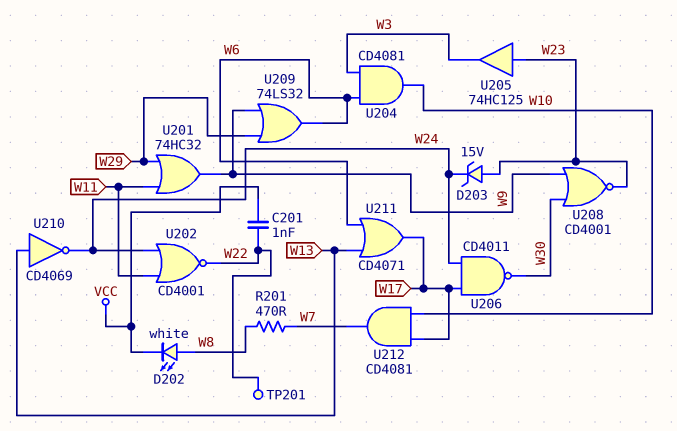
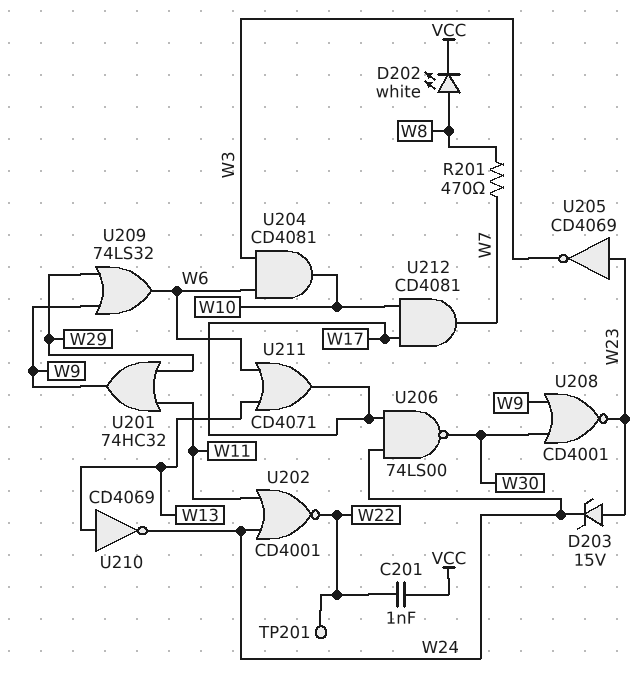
U205: buffer 74HC125 (in W23, out W3) -> NOT CD4069 (in W23, out W3)
U206: NAND CD4011 (in W17, in W24, out W30) -> NAND 74LS00 (in W17, in W24, out W30)

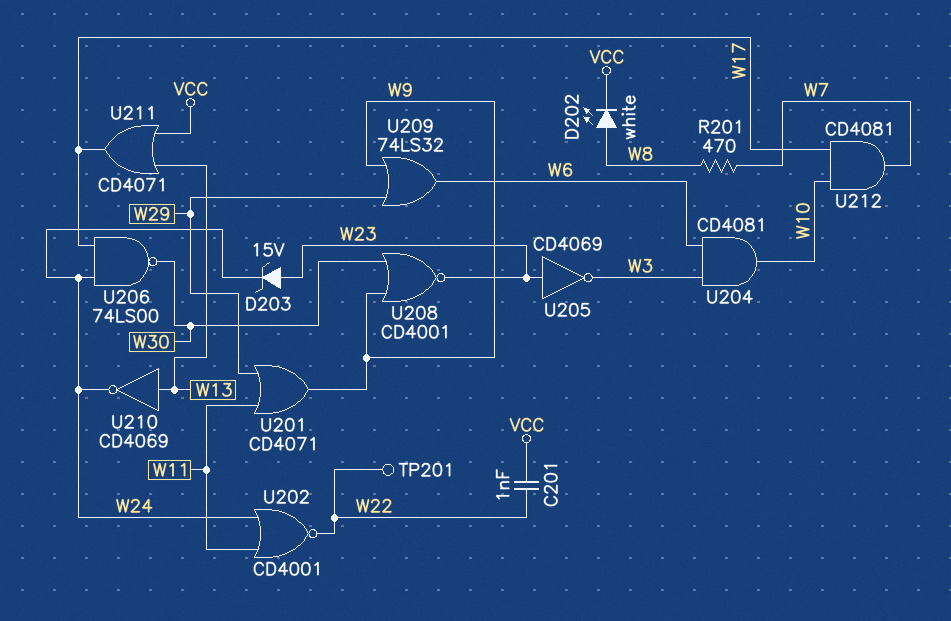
U201: OR 74HC32 (in W11, in W29, out W9) -> OR CD4071 (in W11, in W29, out W9)
U211: OR CD4071 (in W6, in W13, out W17) -> OR CD4071 (in VCC, in W13, out W17)

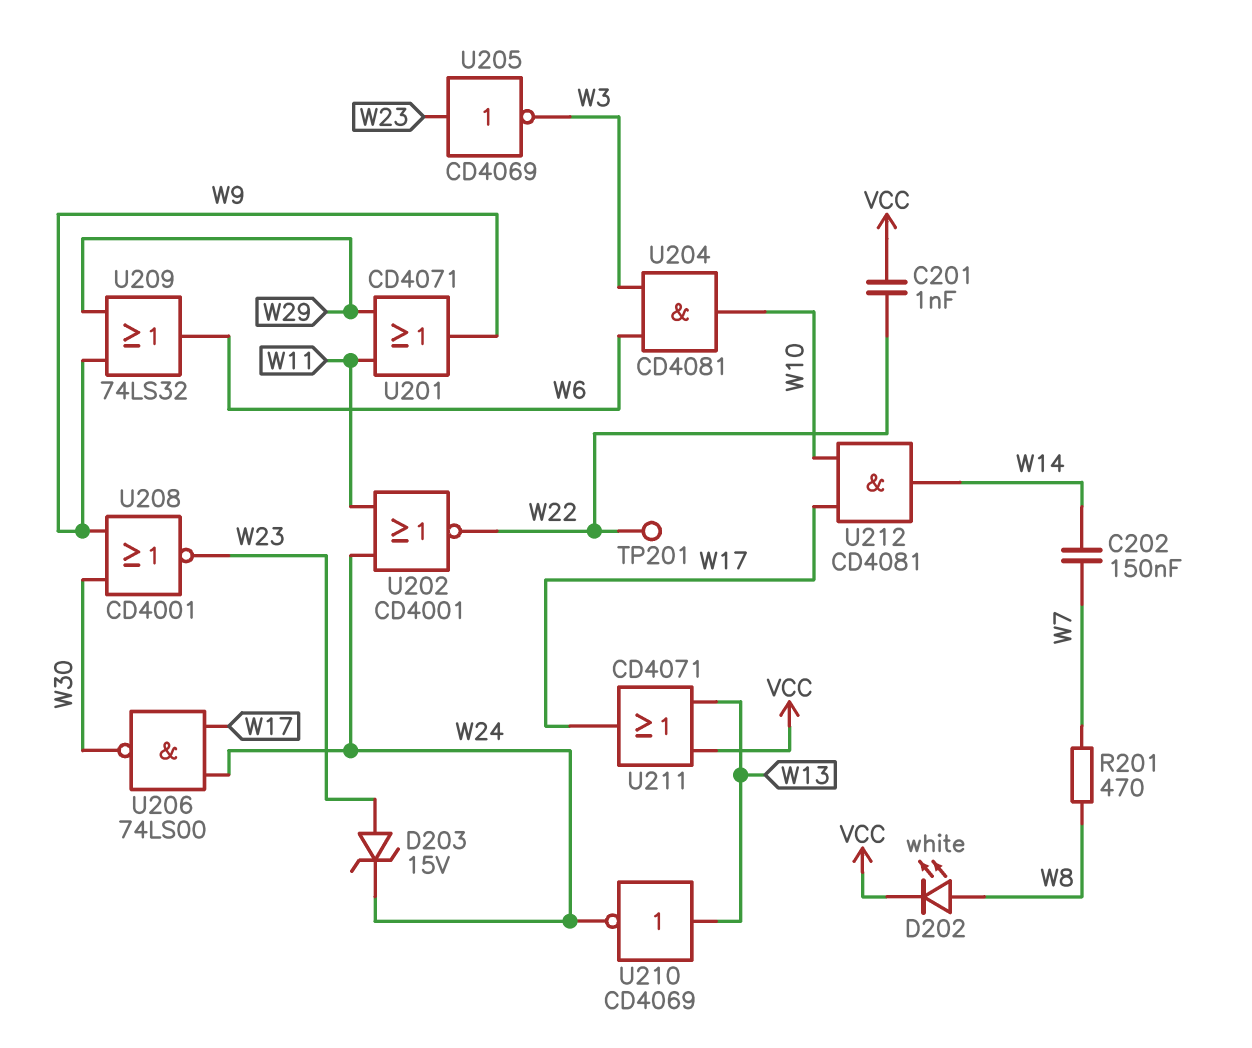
C202: none -> 150nF (W7, W14)
U212: AND CD4081 (in W10, in W17, out W7) -> AND CD4081 (in W10, in W17, out W14)

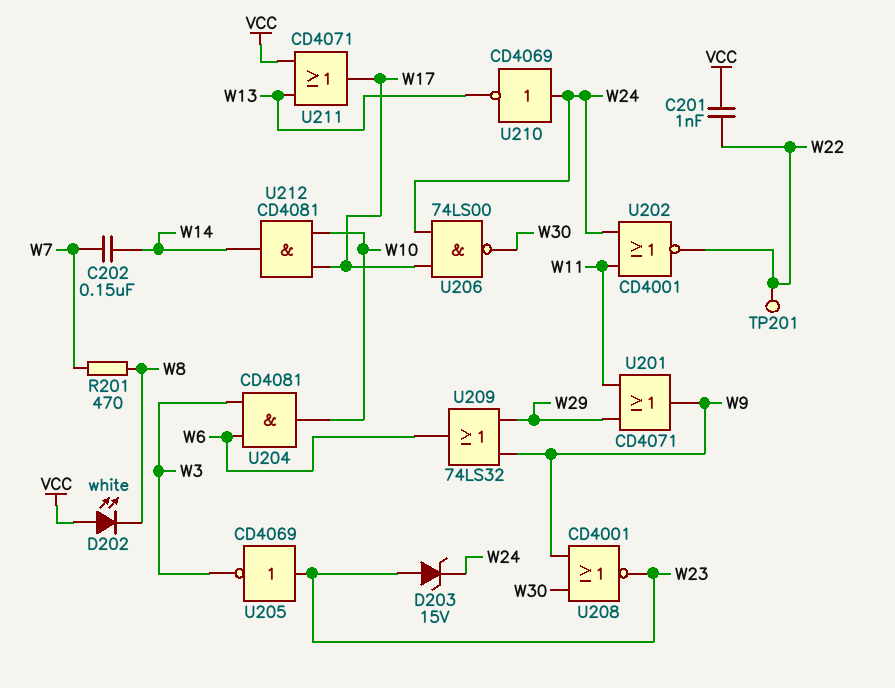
D202: LED white (A W8, K VCC) -> LED white (A VCC, K W8)
U210: NOT CD4069 (in W13, out W24) -> NOT CD4069 (in W24, out W13)

